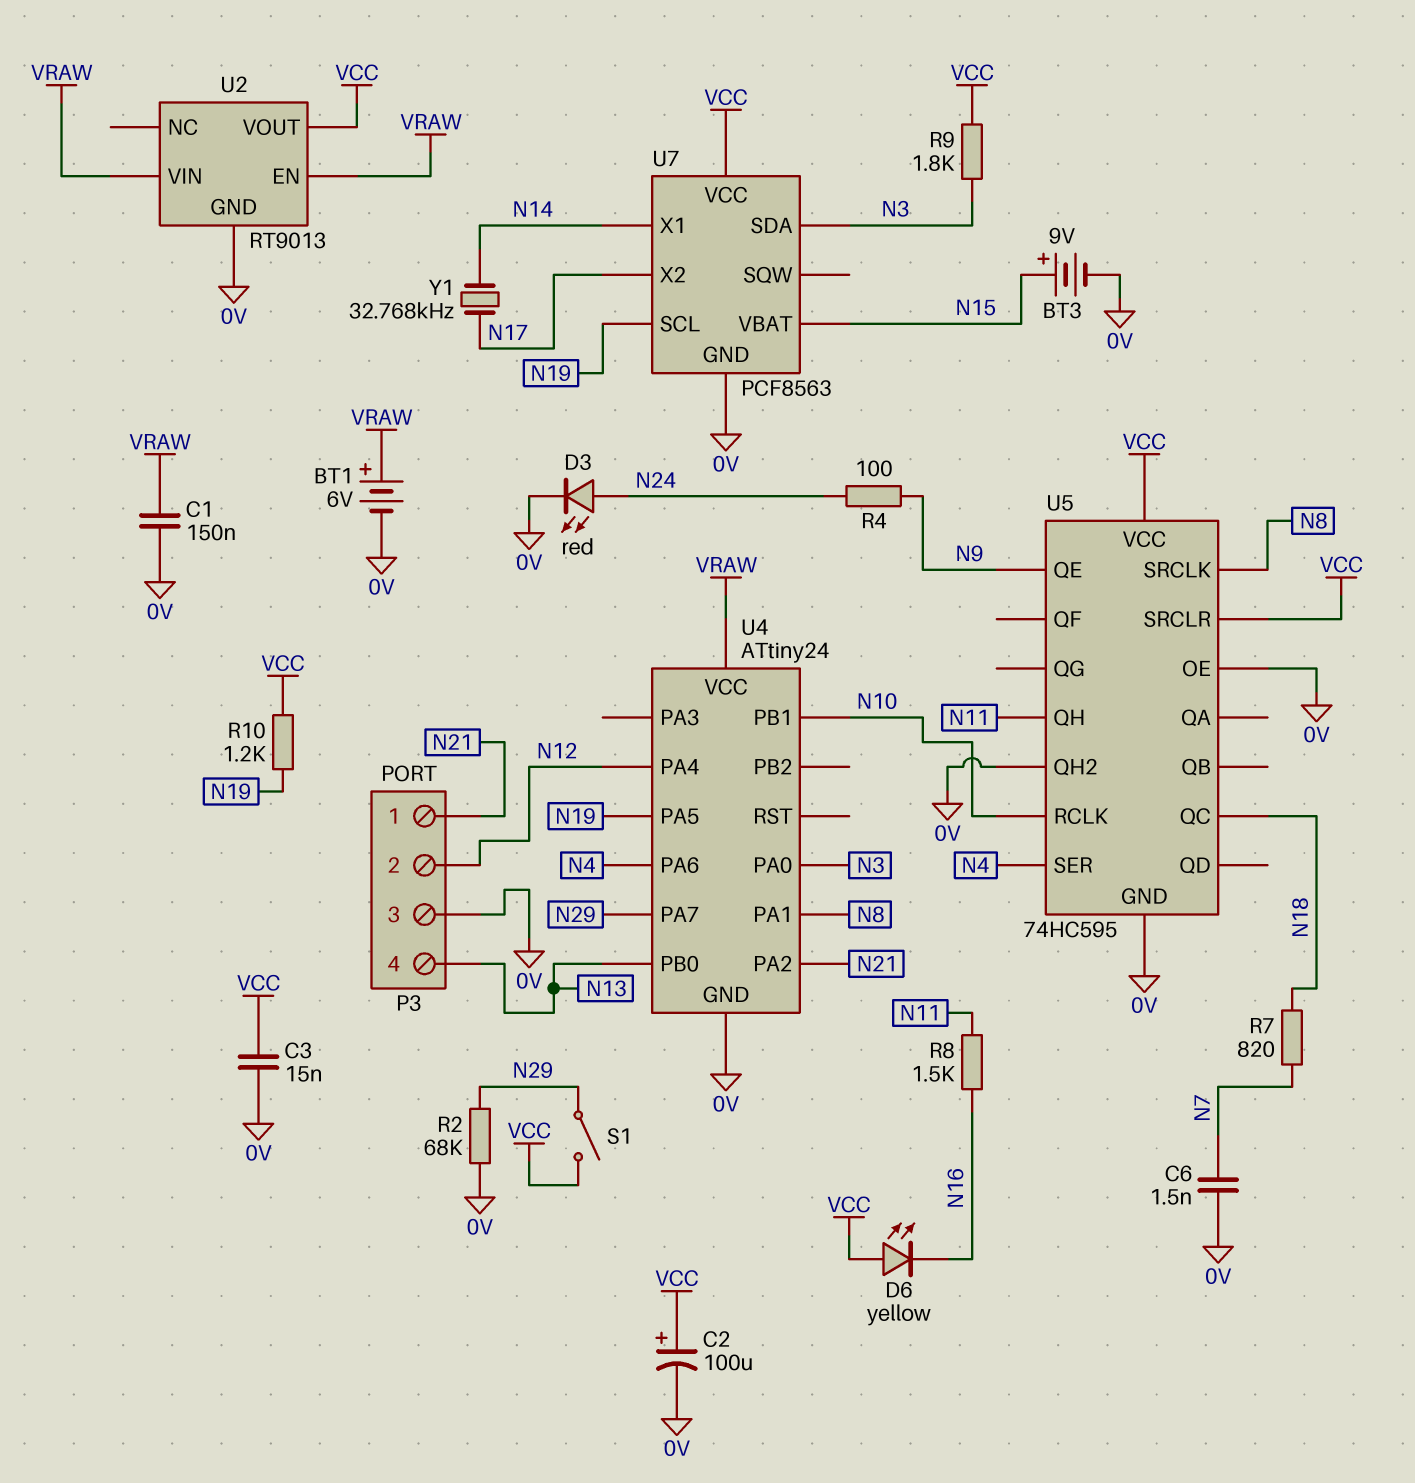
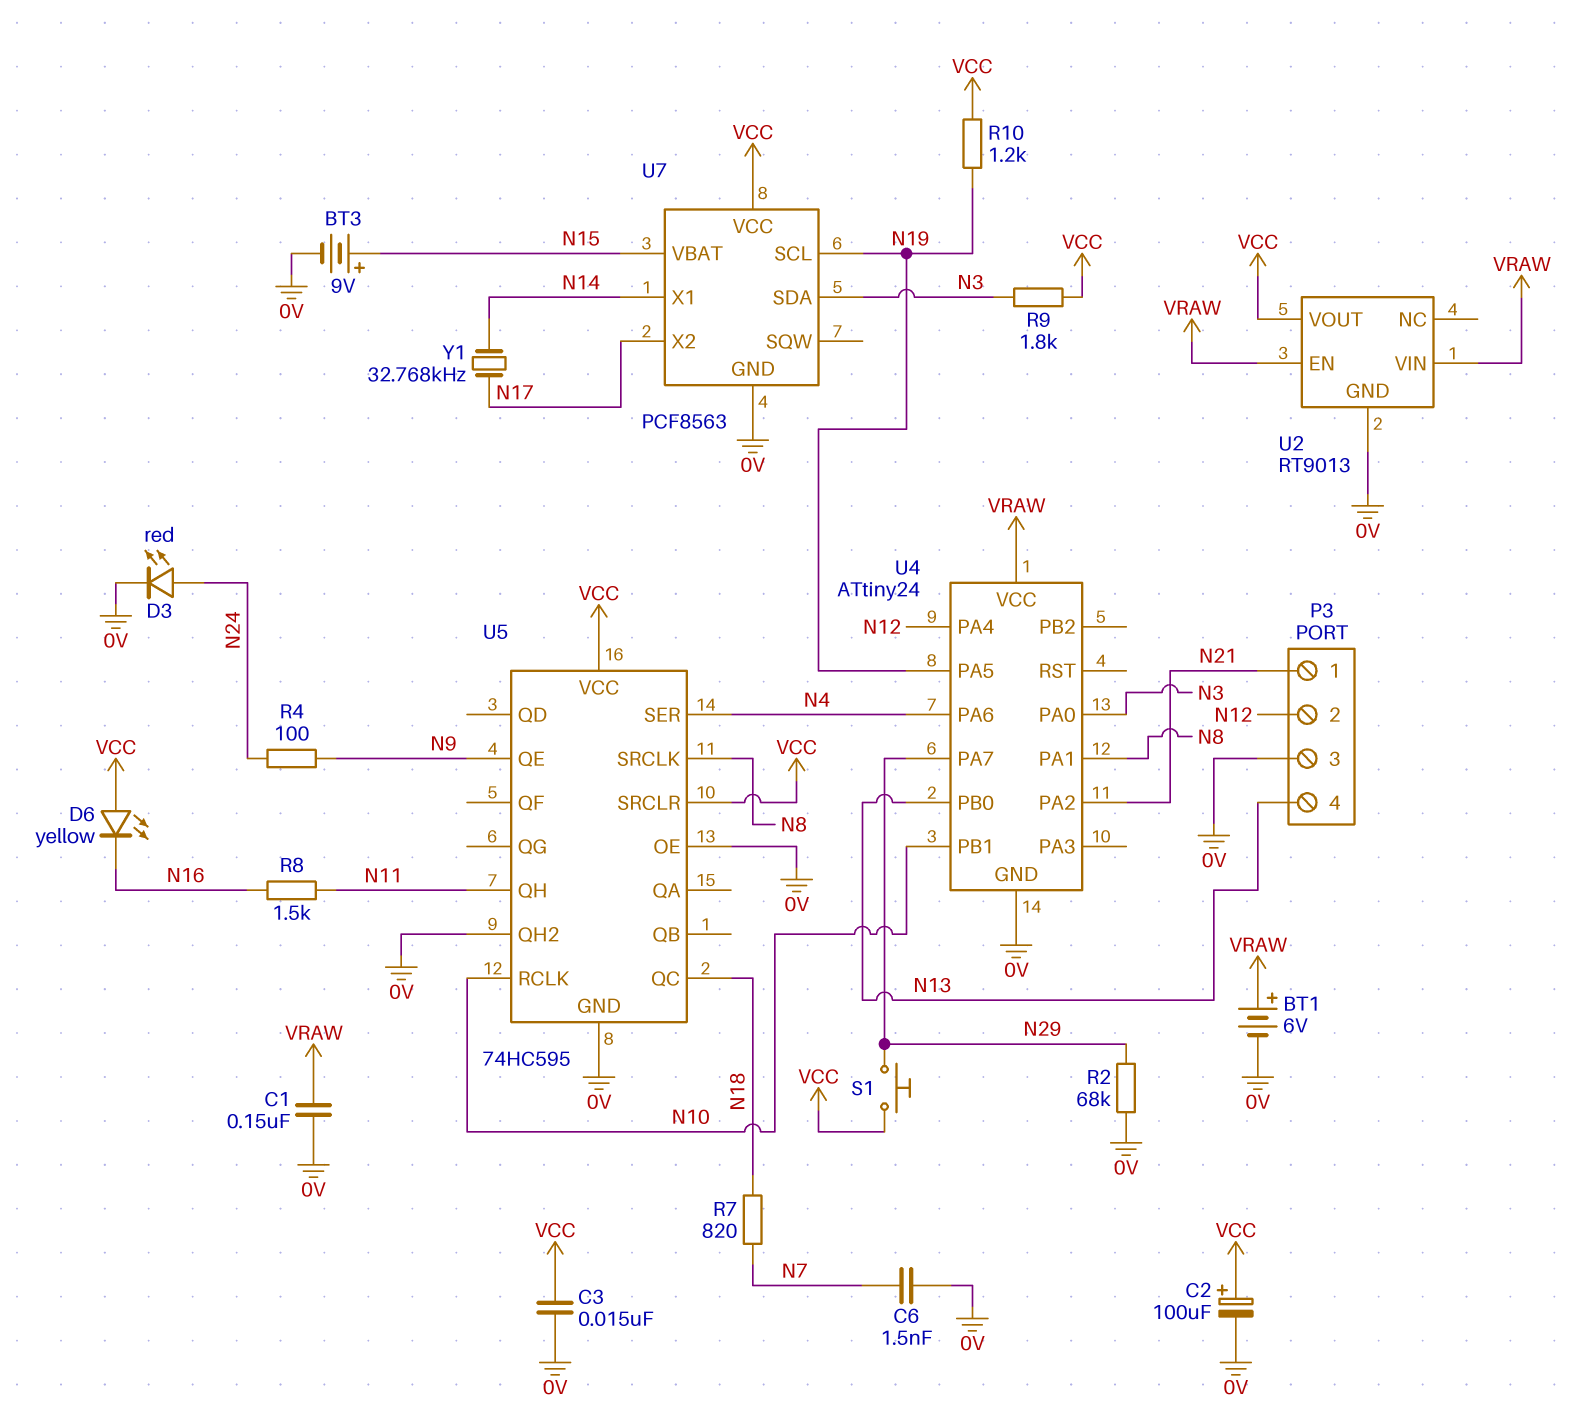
S1: switch (N29, VCC) -> button (N29, VCC)

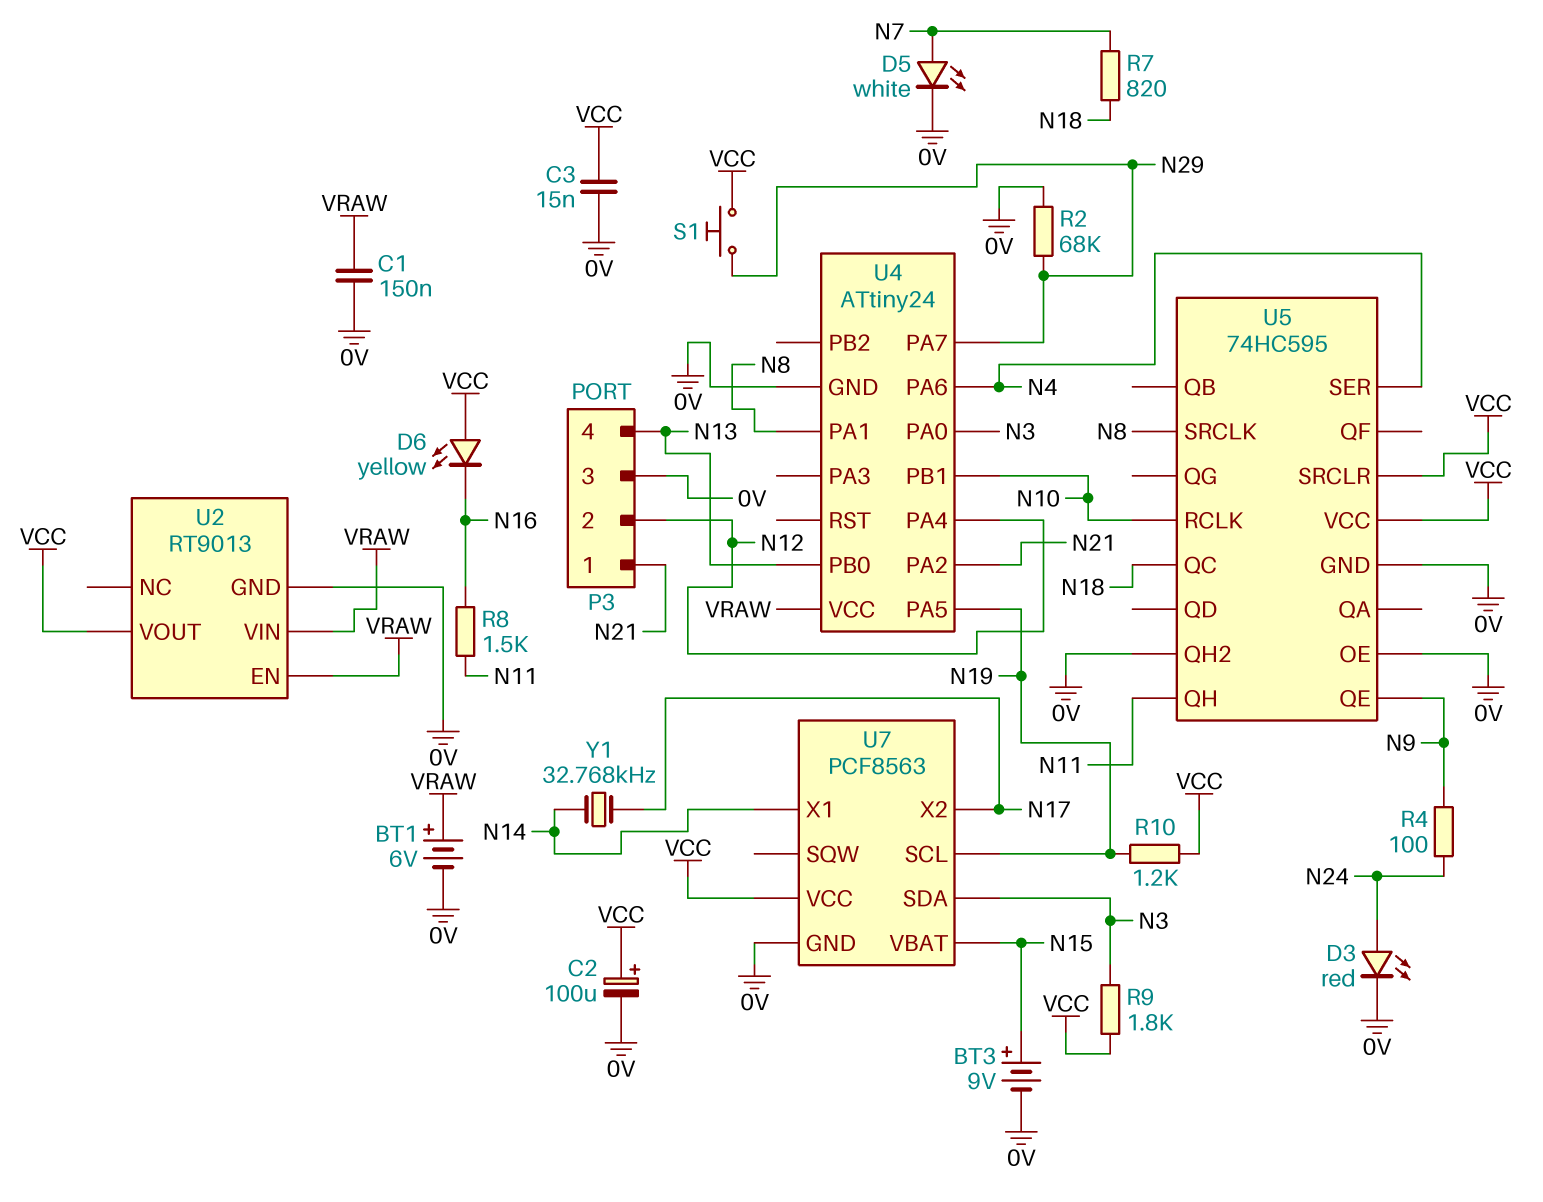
C6: 1.5nF (0V, N7) -> none
D5: none -> LED white (A N7, K 0V)

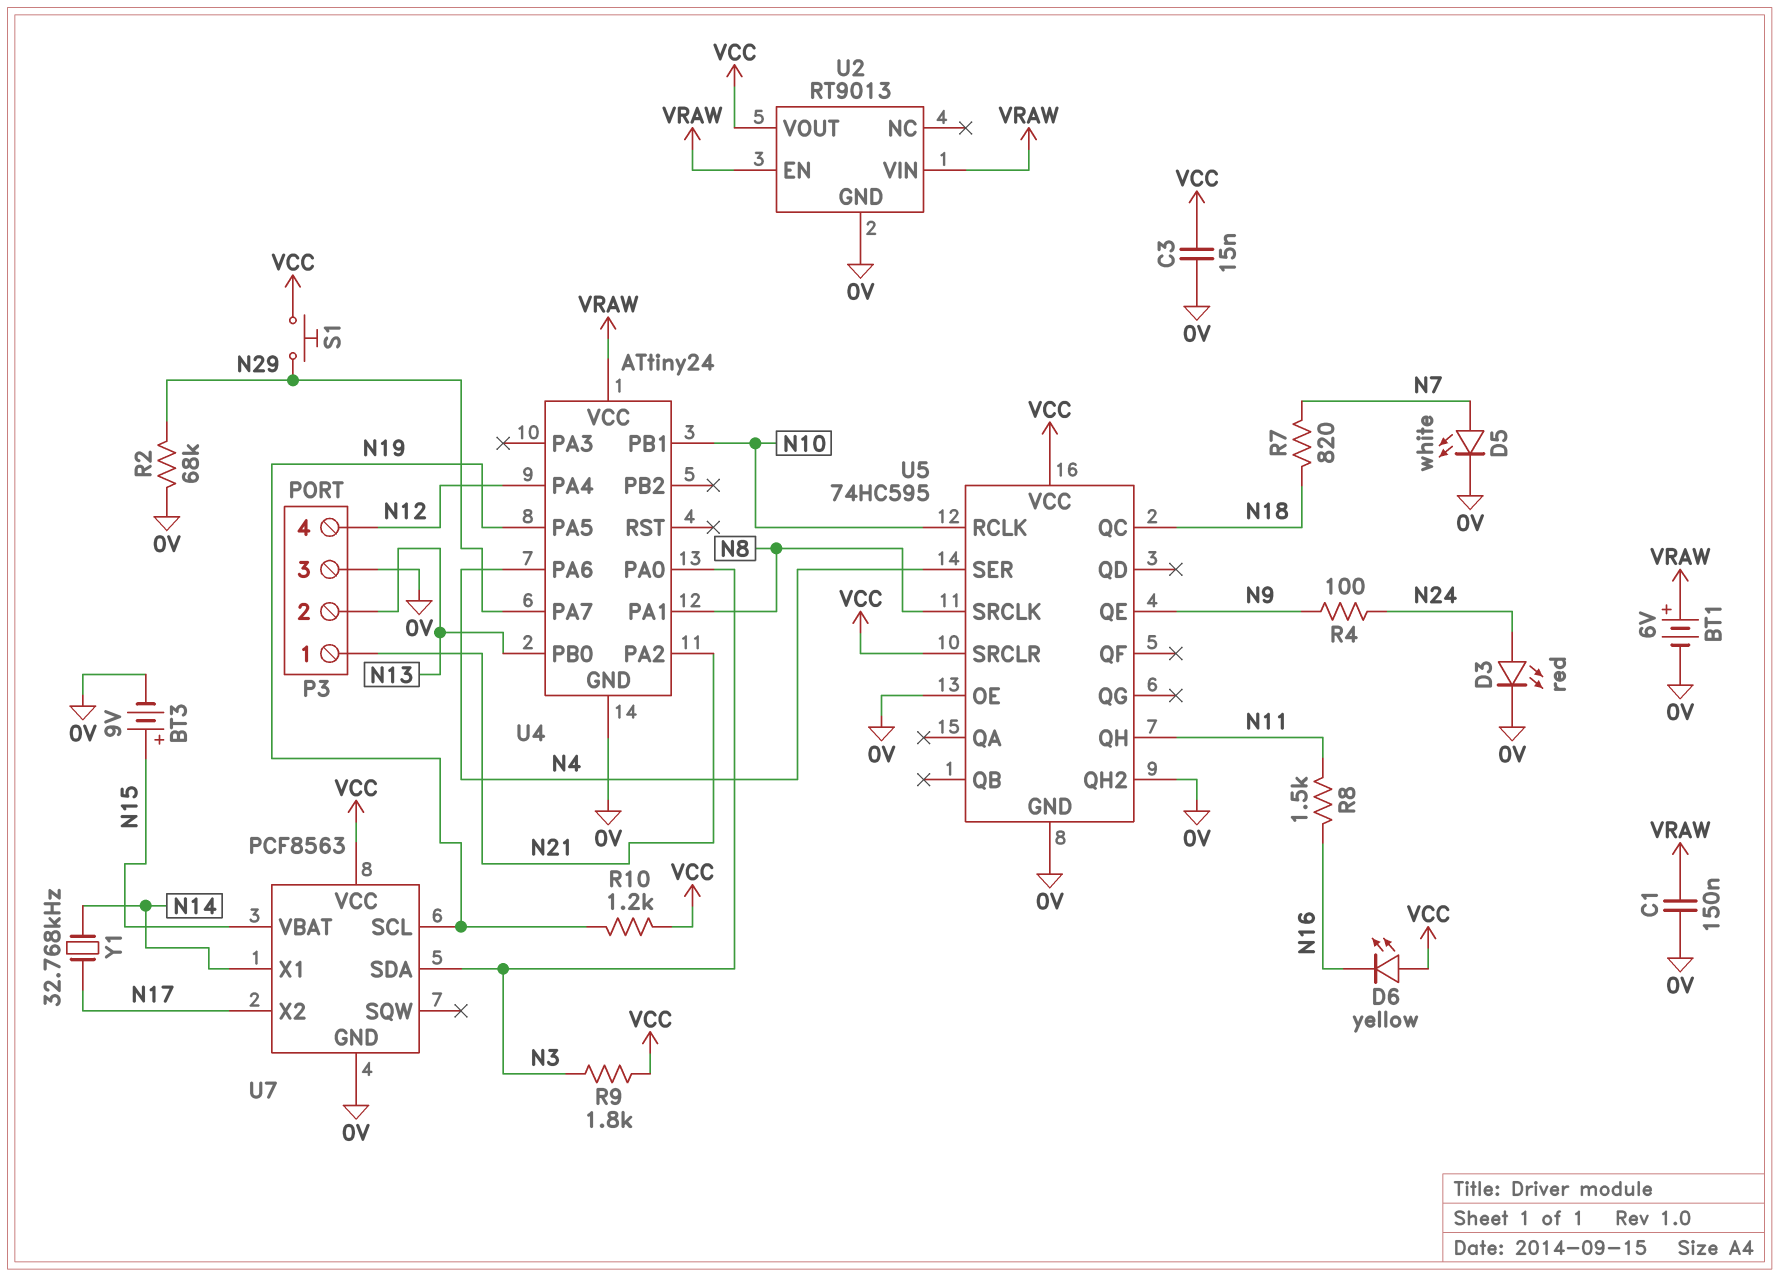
C2: 100uF (plus VCC, minus 0V) -> none
P3 pin 2: N12 -> N13
P3 pin 4: N13 -> N12

